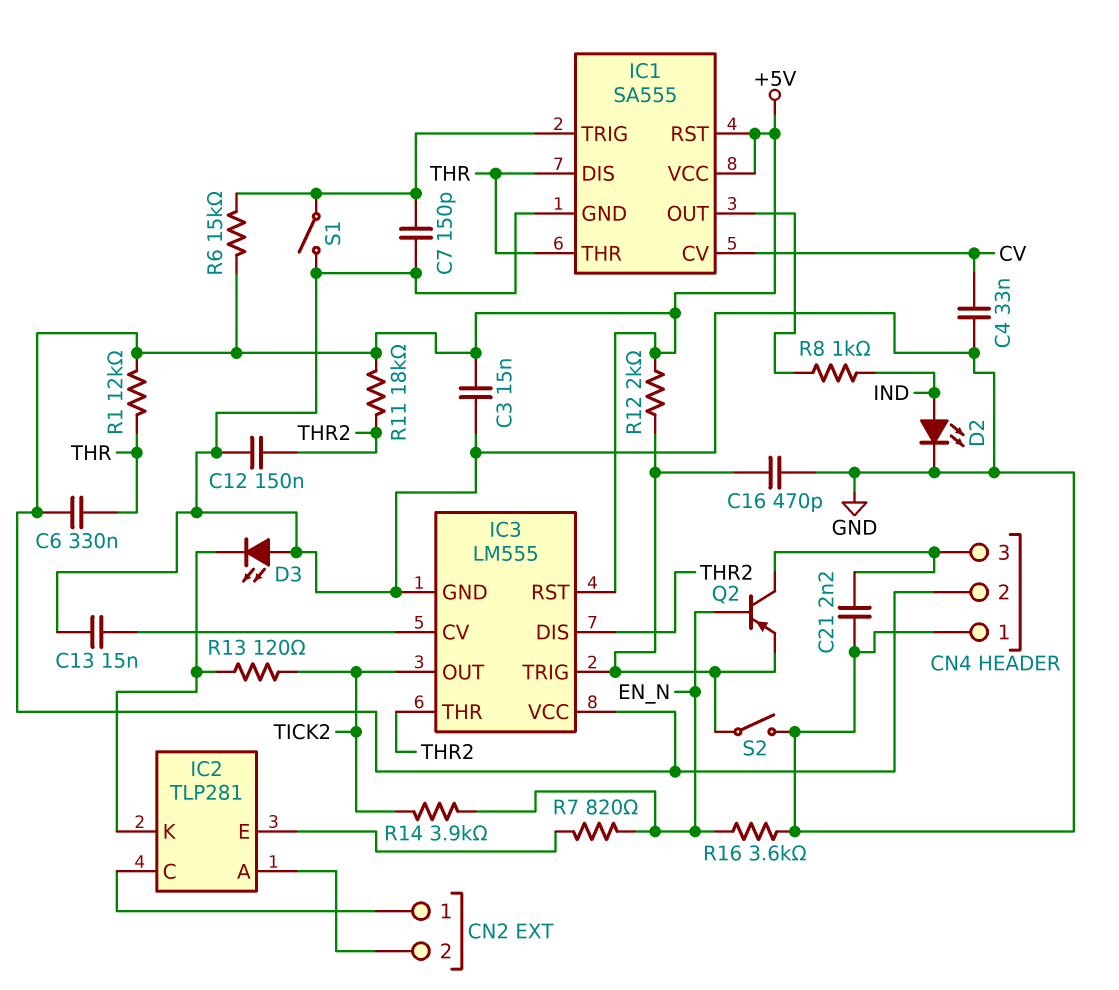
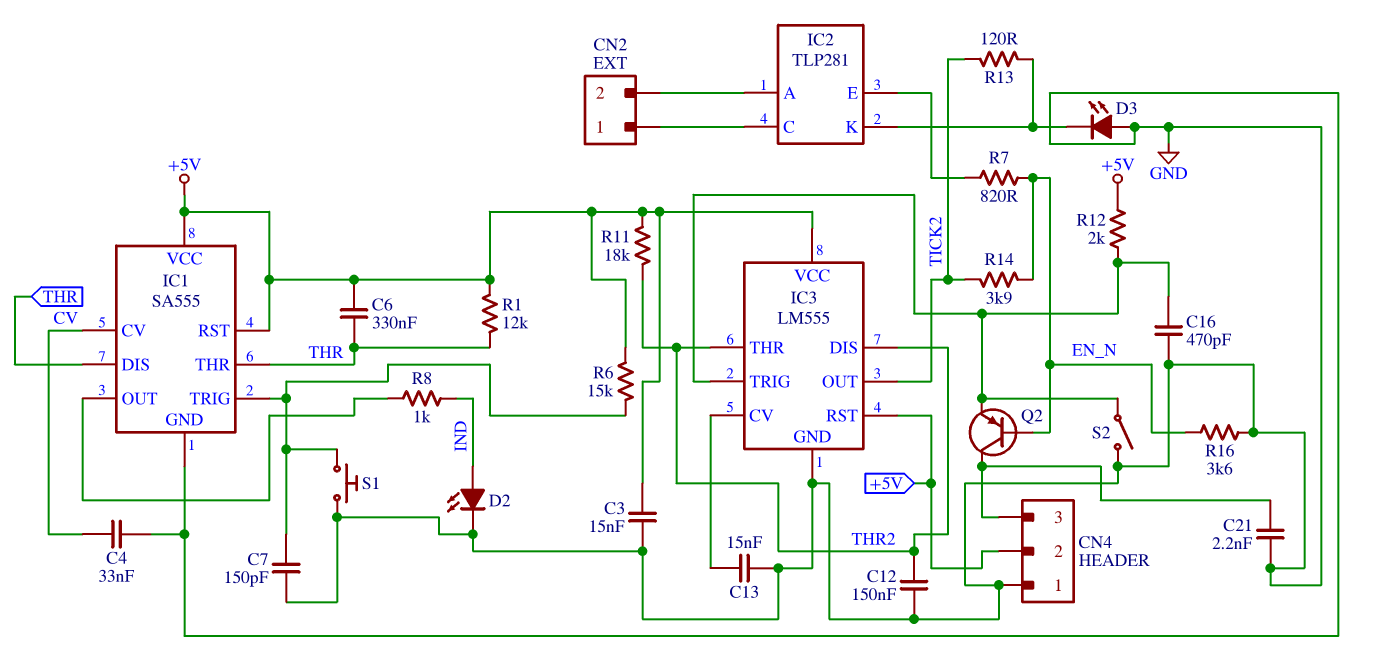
S1: switch (GND, IC1/TRIG) -> button (GND, IC1/TRIG)

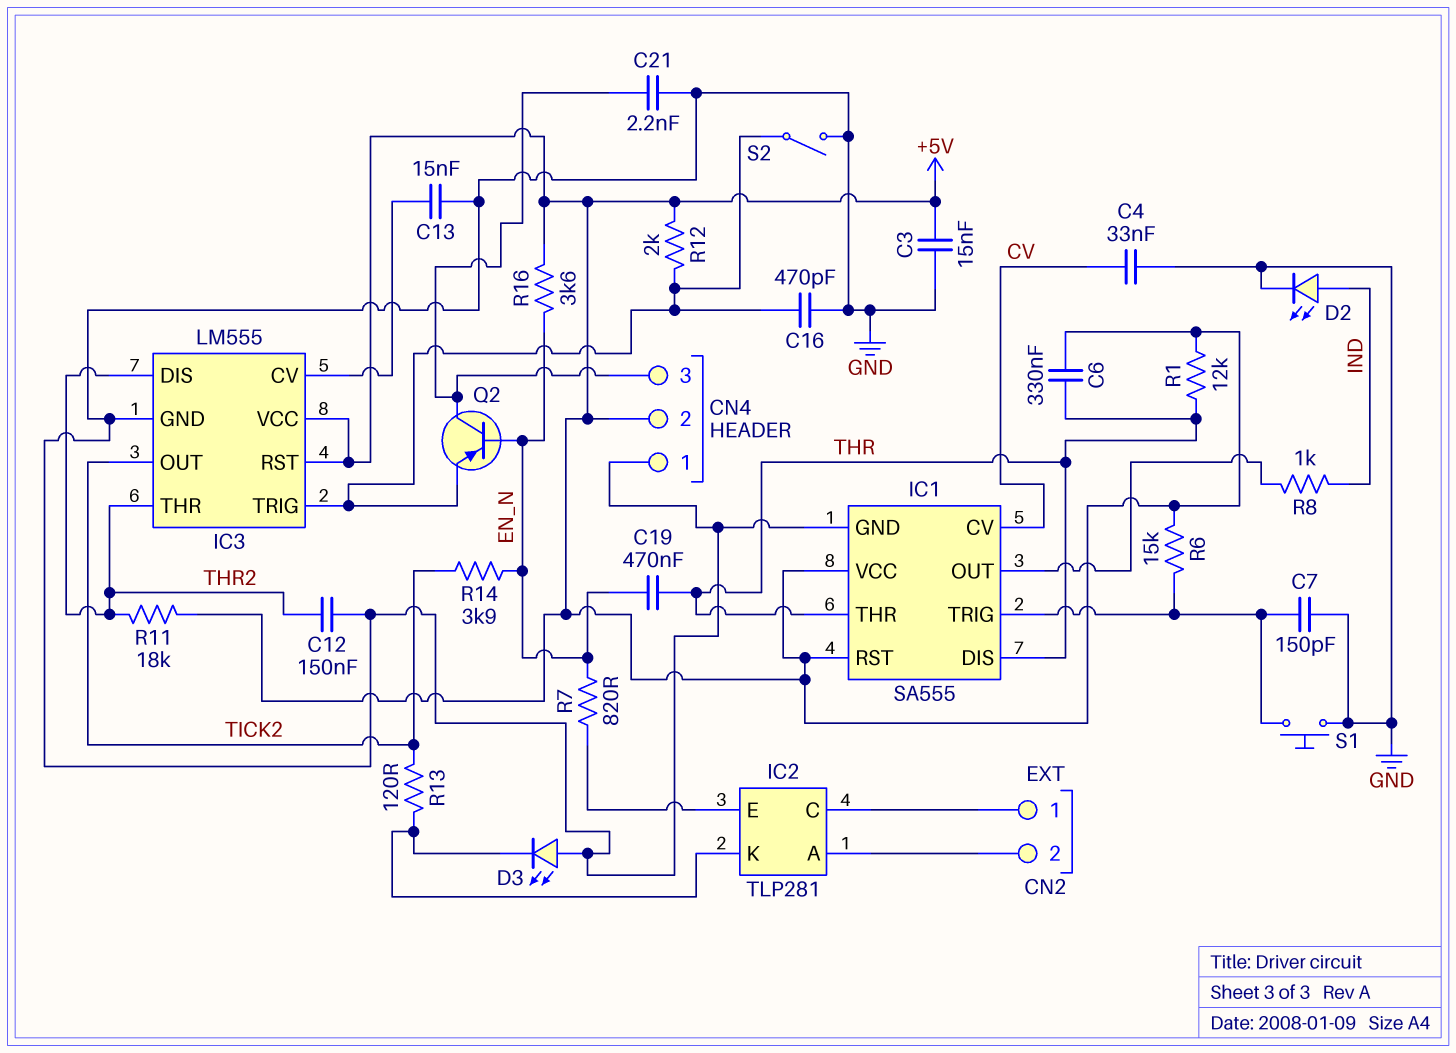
C19: none -> 470nF (EN_N, THR)
R16: 3.6k (EN_N, GND) -> 3.6k (+5V, EN_N)

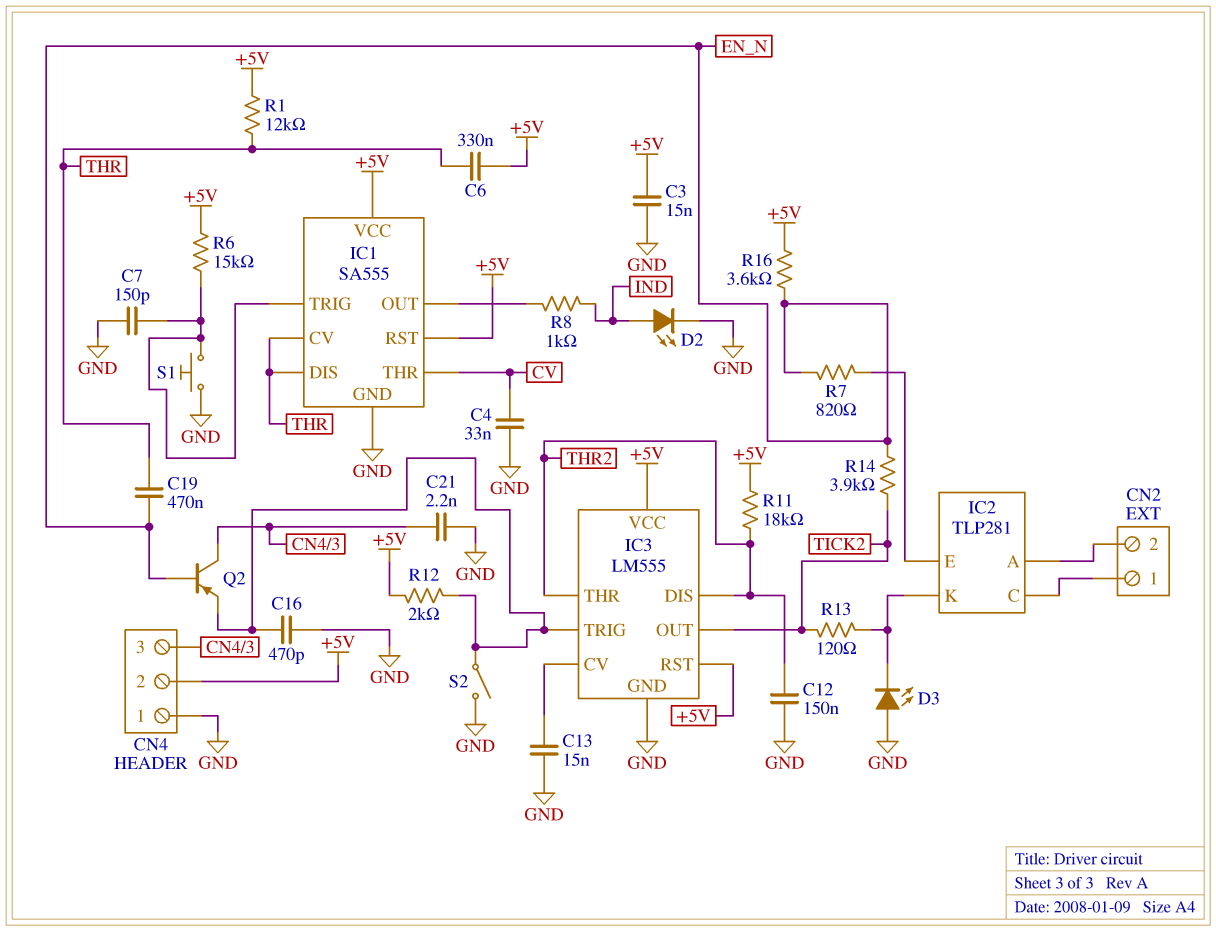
IC1 pin CV: CV -> THR
IC1 pin THR: THR -> CV

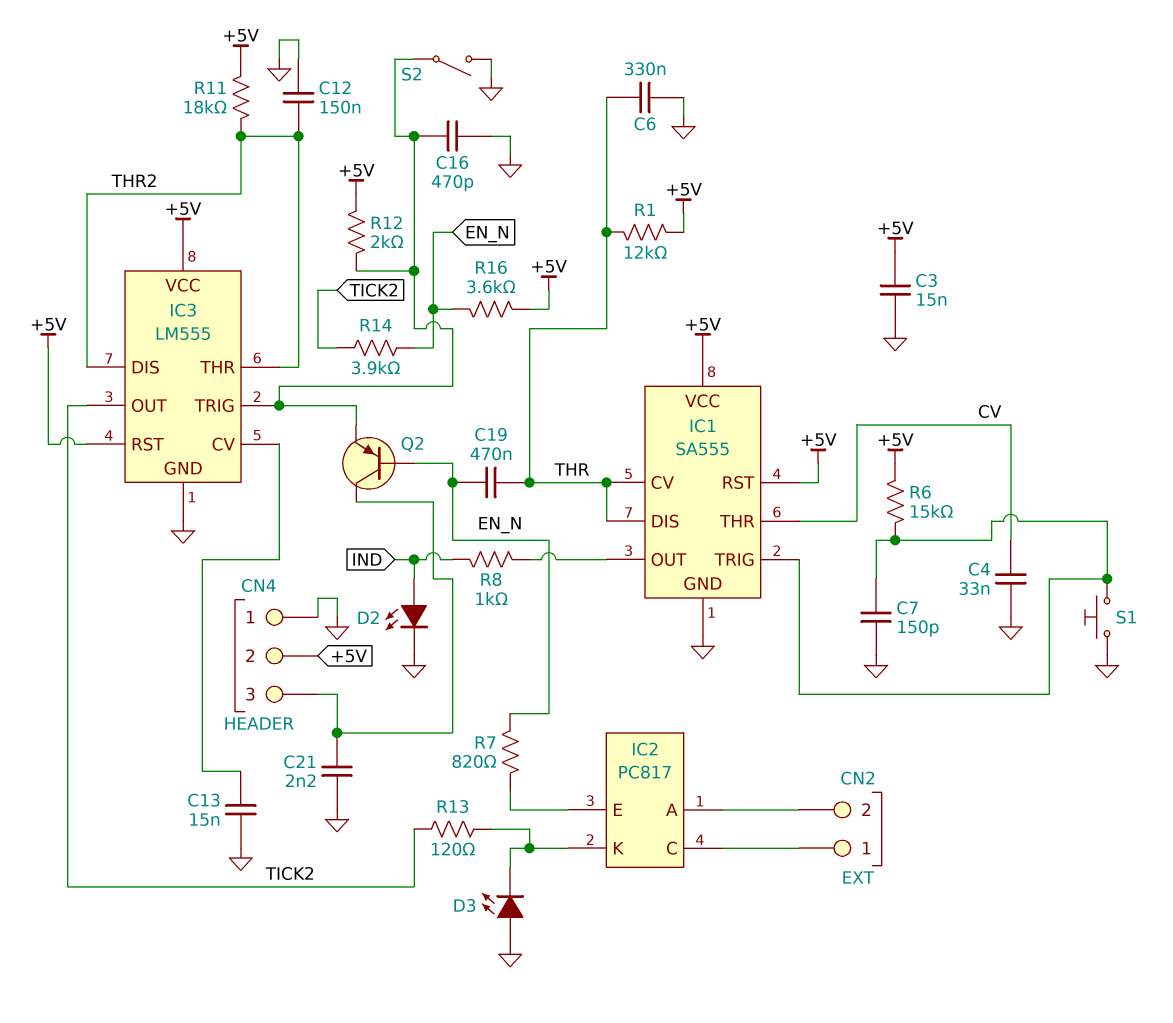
C6: 330nF (+5V, THR) -> 330nF (GND, THR)
IC2: TLP281 -> PC817

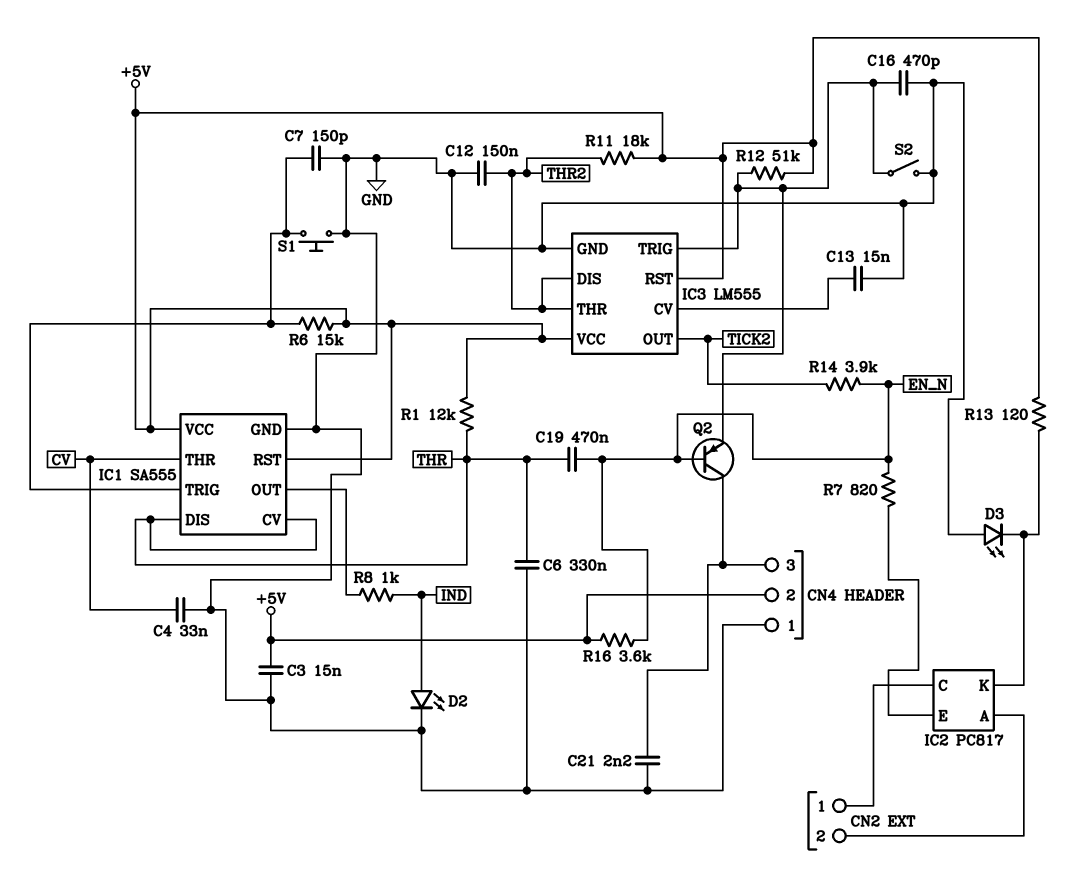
R12: 2k (+5V, IC3/TRIG) -> 51k (+5V, IC3/TRIG)
R13: 120 (IC2/K, TICK2) -> 120 (+5V, IC2/K)

